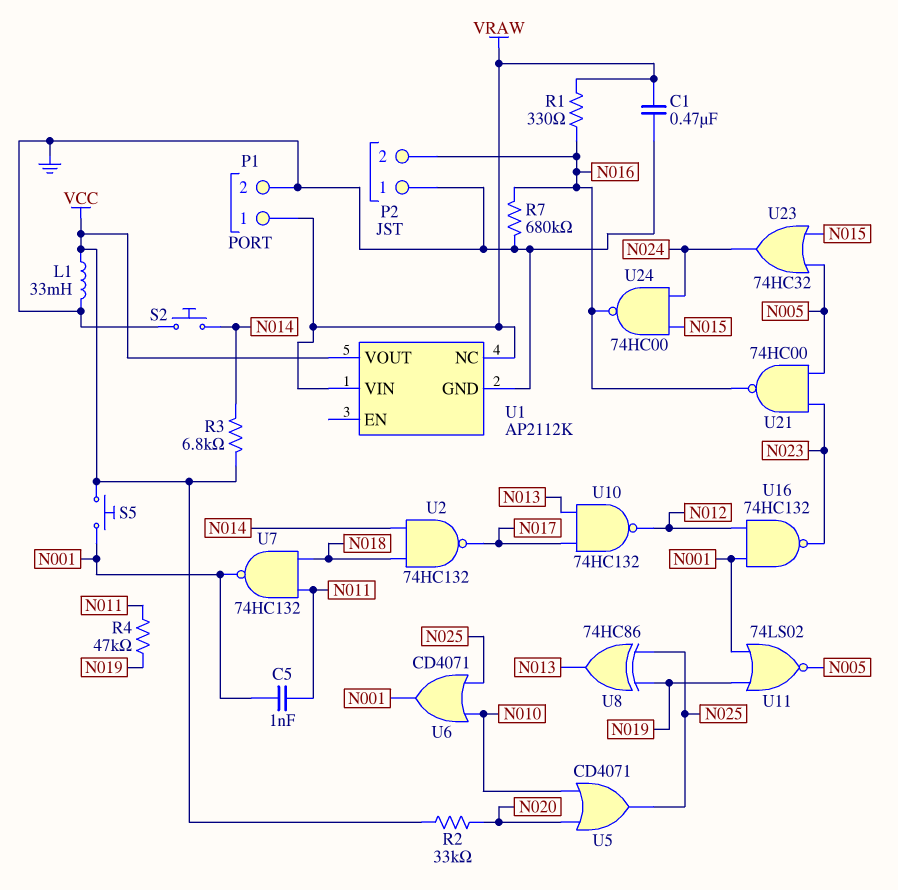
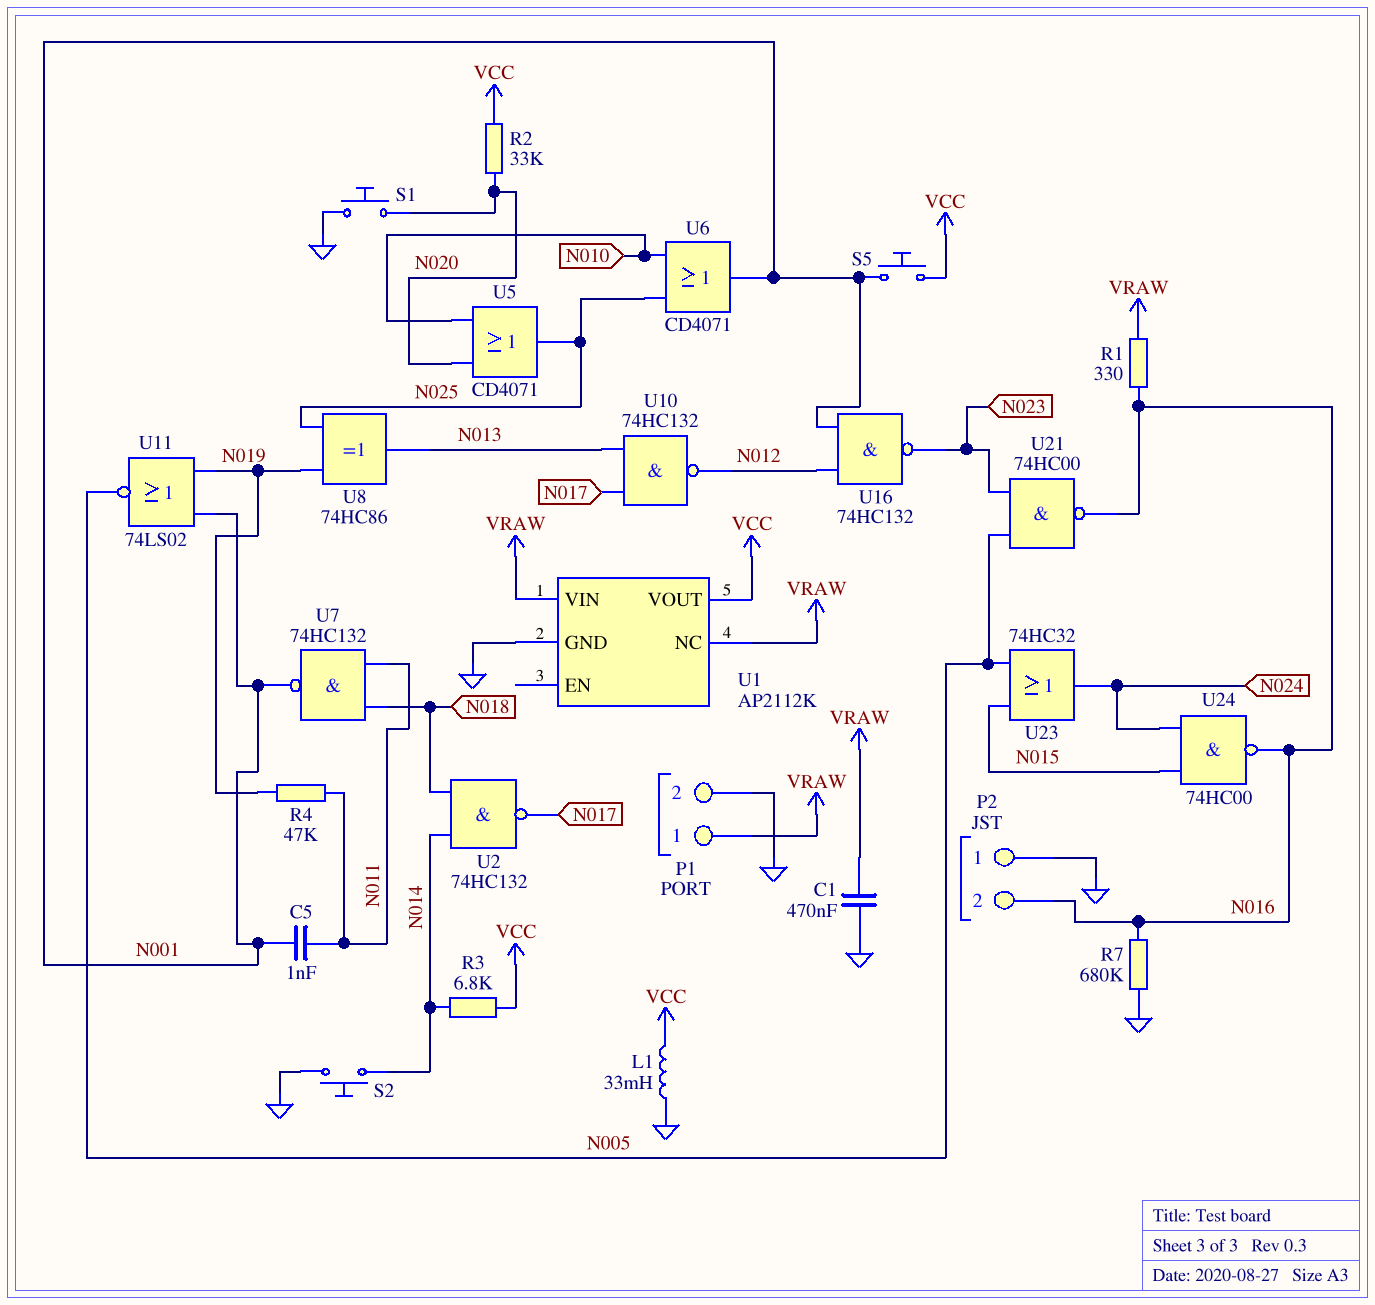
S1: none -> button (GND, N020)

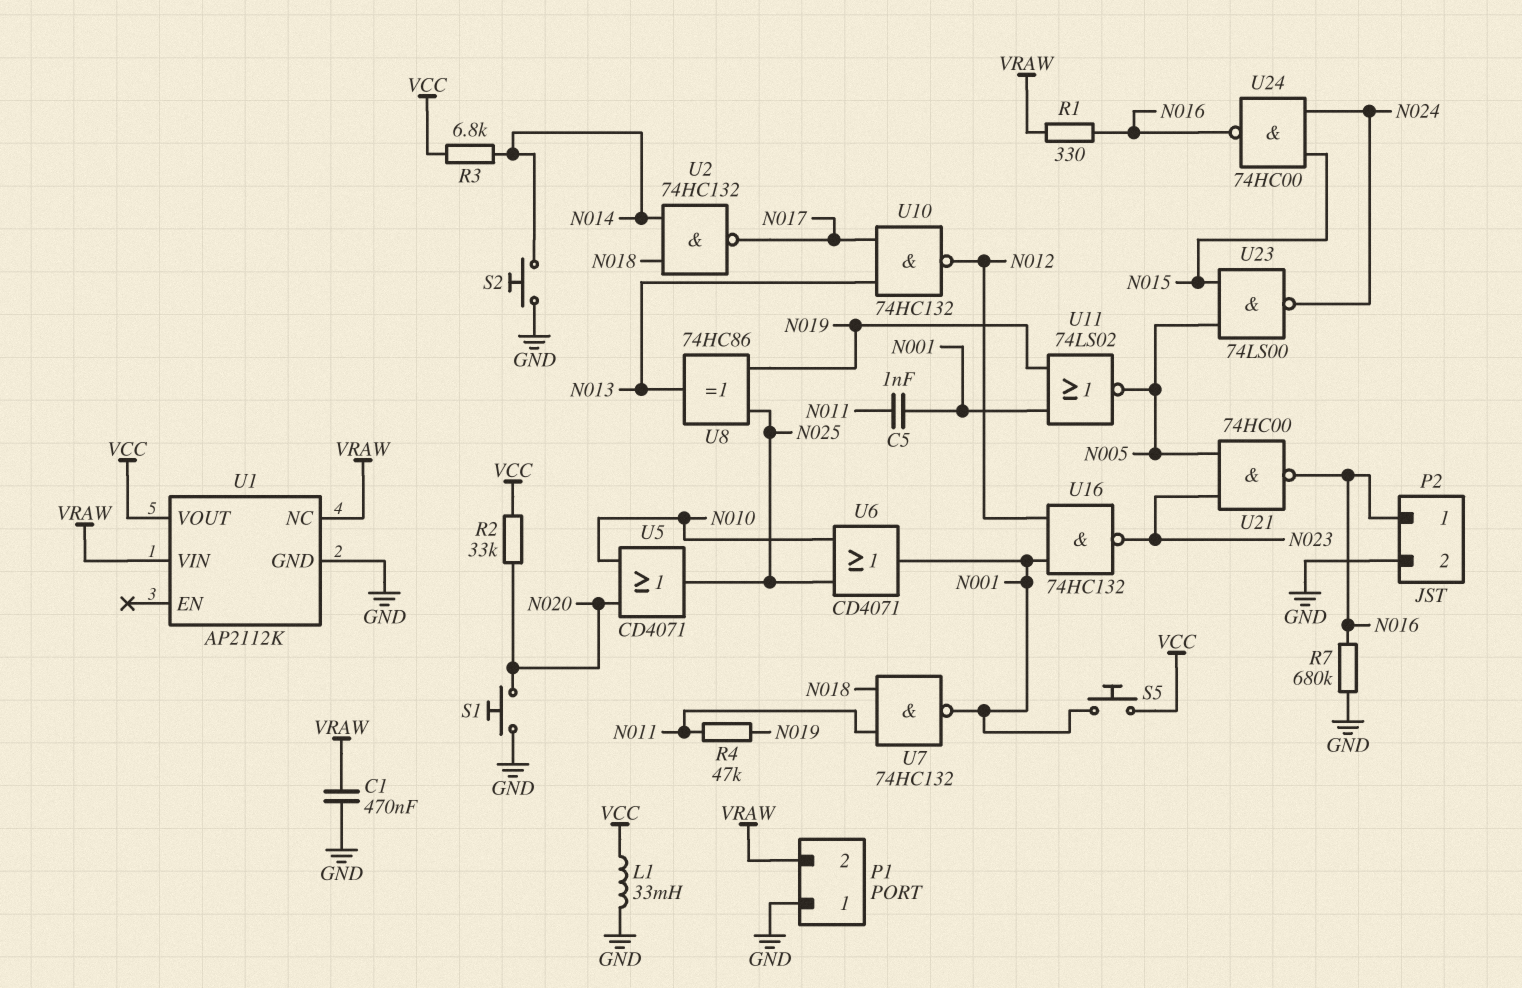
P1 pin 1: VRAW -> GND
P1 pin 2: GND -> VRAW
P2 pin 1: GND -> N016
P2 pin 2: N016 -> GND
U23: OR 74HC32 (in N005, in N015, out N024) -> NAND 74LS00 (in N005, in N015, out N024)

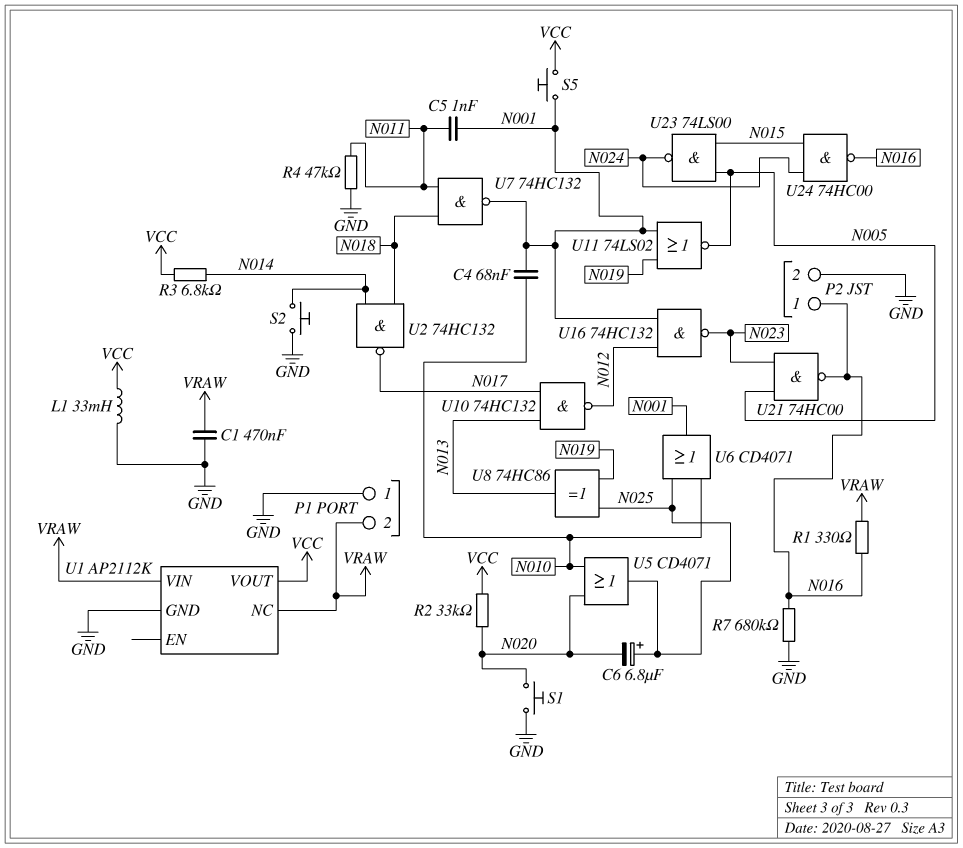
C4: none -> 68nF (N001, N010)
C6: none -> 6.8uF (plus N025, minus N020)
R4: 47k (N011, N019) -> 47k (GND, N011)

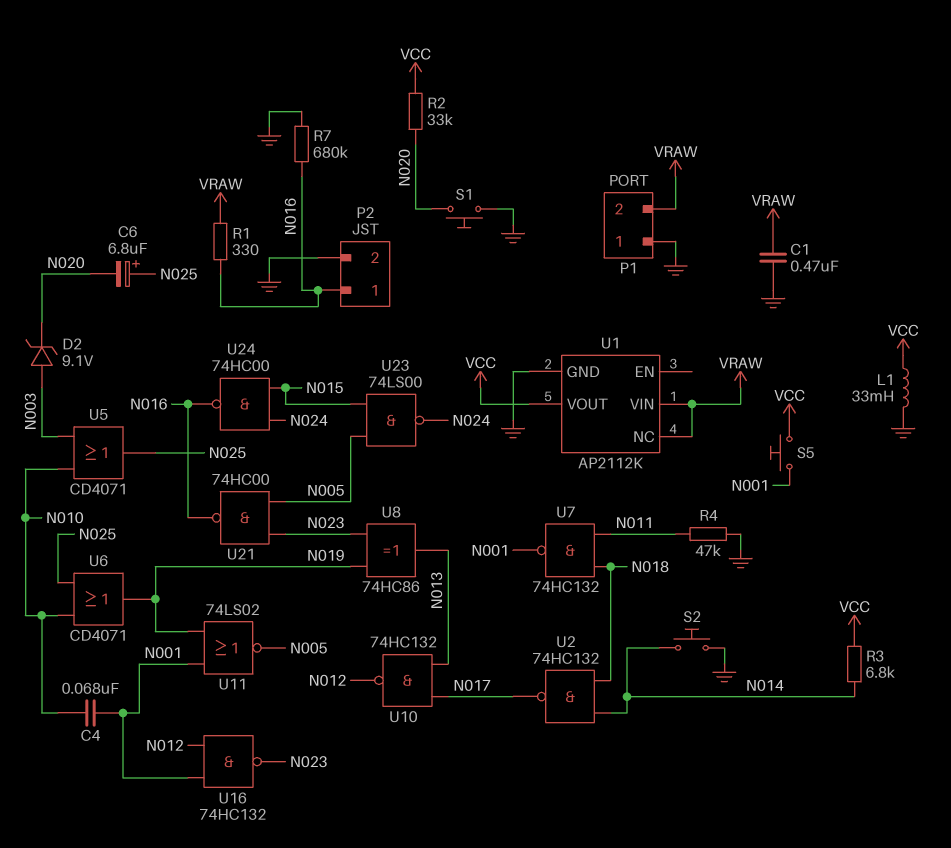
C5: 1nF (N001, N011) -> none
D2: none -> zener 9.1V (A N003, K N020)
U5: OR CD4071 (in N010, in N020, out N025) -> OR CD4071 (in N003, in N010, out N025)
U6: OR CD4071 (in N010, in N025, out N001) -> OR CD4071 (in N010, in N025, out N019)
U8: XOR 74HC86 (in N019, in N025, out N013) -> XOR 74HC86 (in N019, in N023, out N013)

